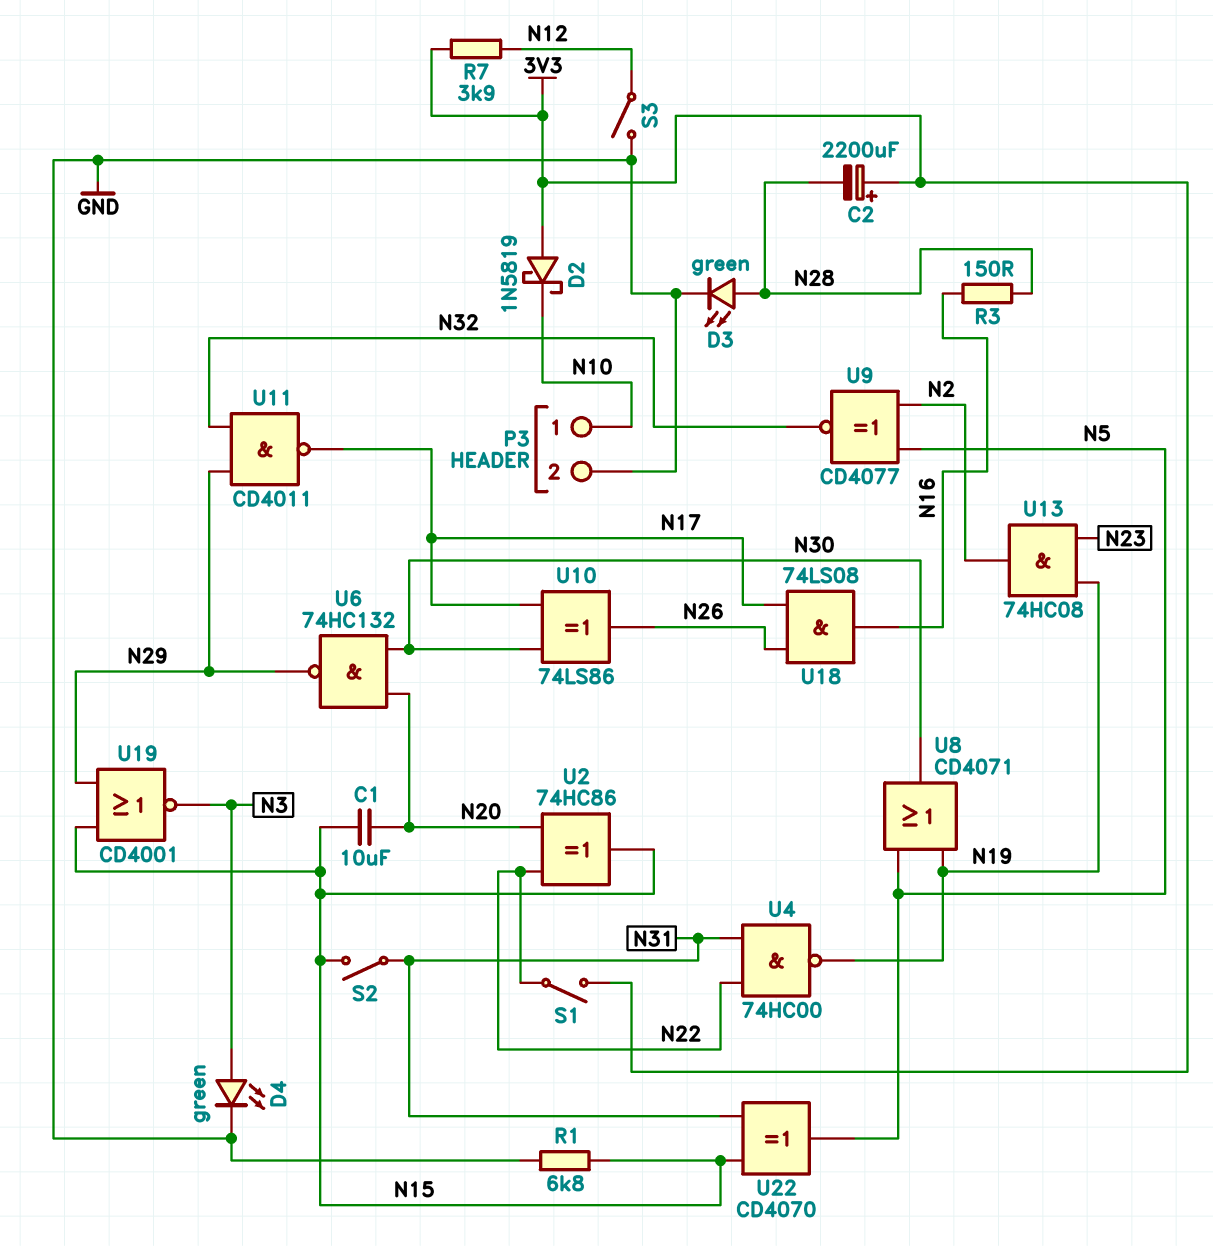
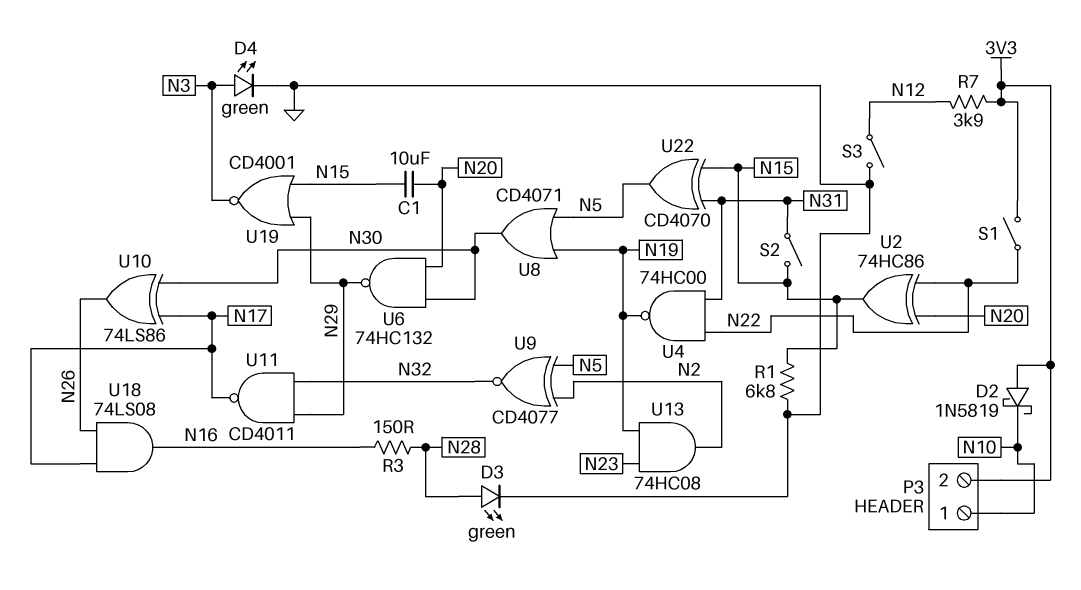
C2: 2200uF (plus 3V3, minus N28) -> none
P3 pin 2: GND -> 3V3

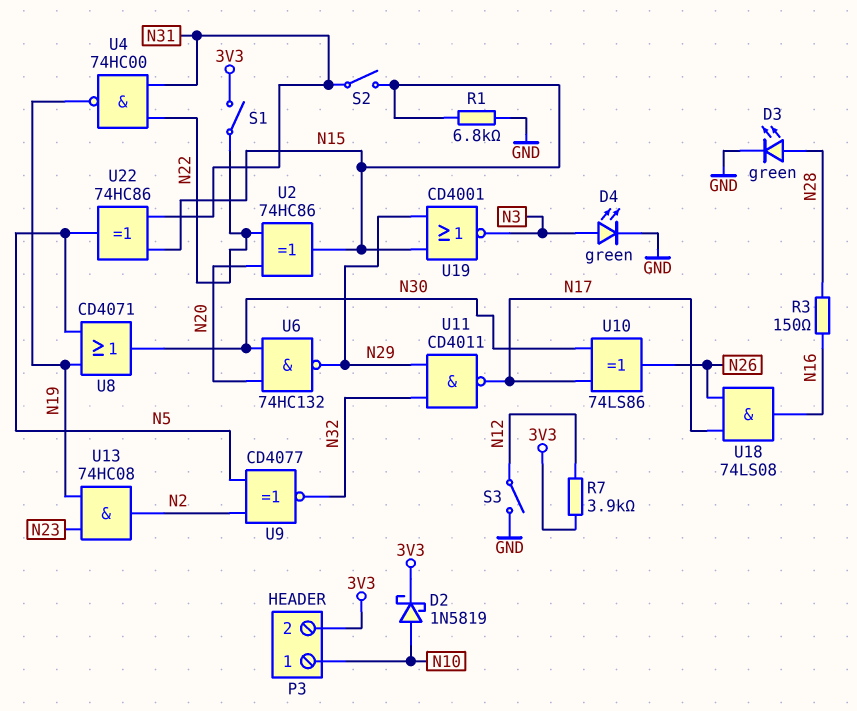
C1: 10uF (N15, N20) -> none
D2: schottky 1N5819 (A 3V3, K N10) -> schottky 1N5819 (A N10, K 3V3)
U22: XOR CD4070 (in N15, in N31, out N5) -> XOR 74HC86 (in N15, in N31, out N5)

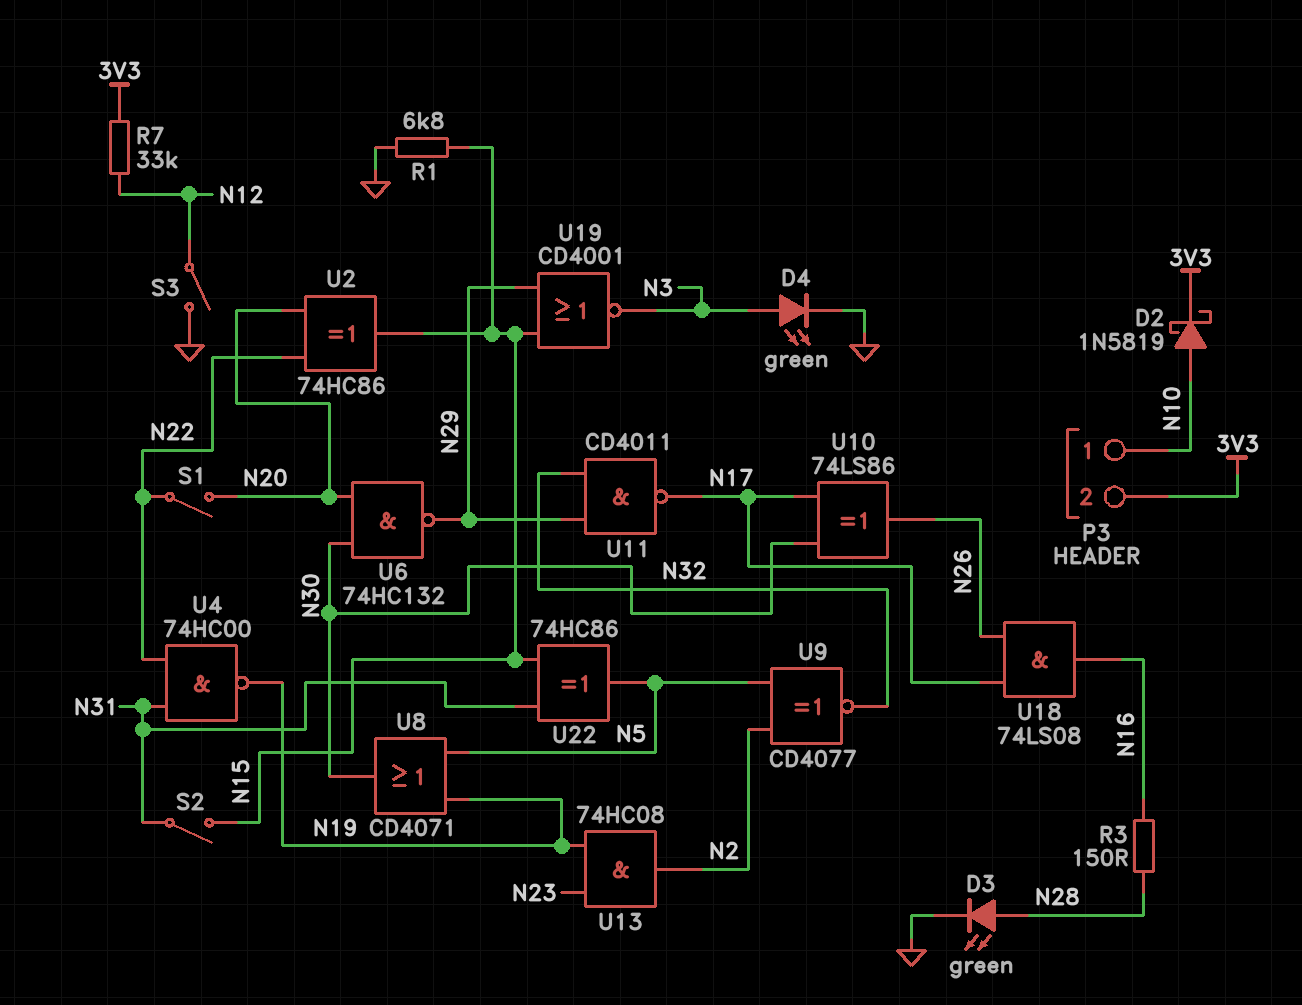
R7: 3.9k (3V3, N12) -> 33k (3V3, N12)
S1: switch (3V3, N22) -> switch (N20, N22)

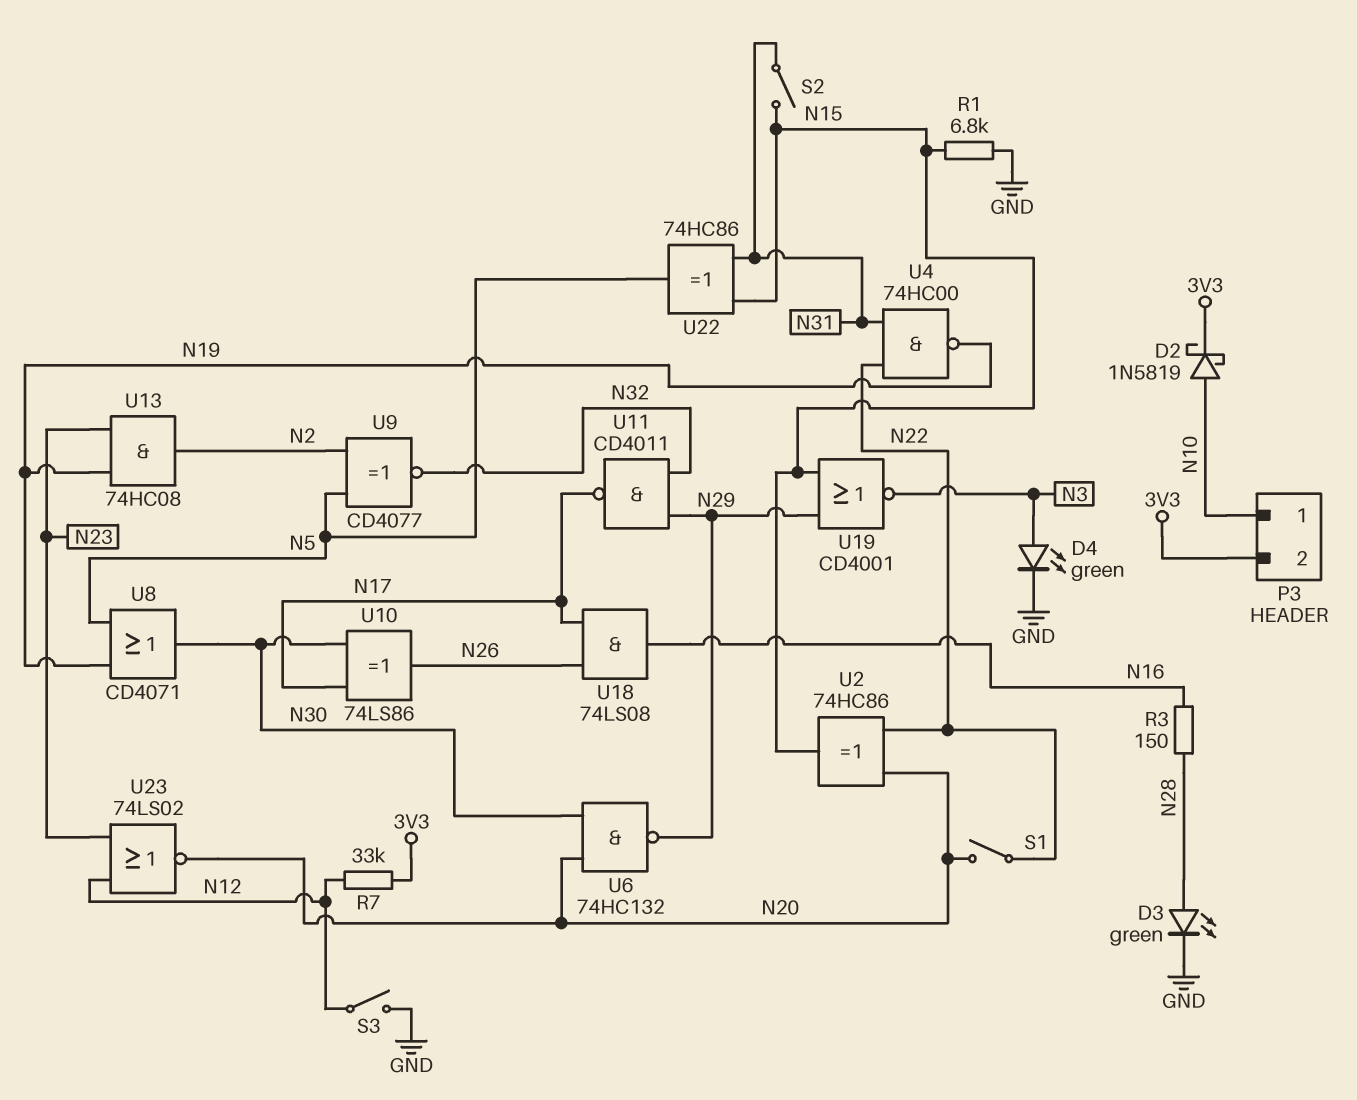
U23: none -> NOR 74LS02 (in N12, in N23, out N20)

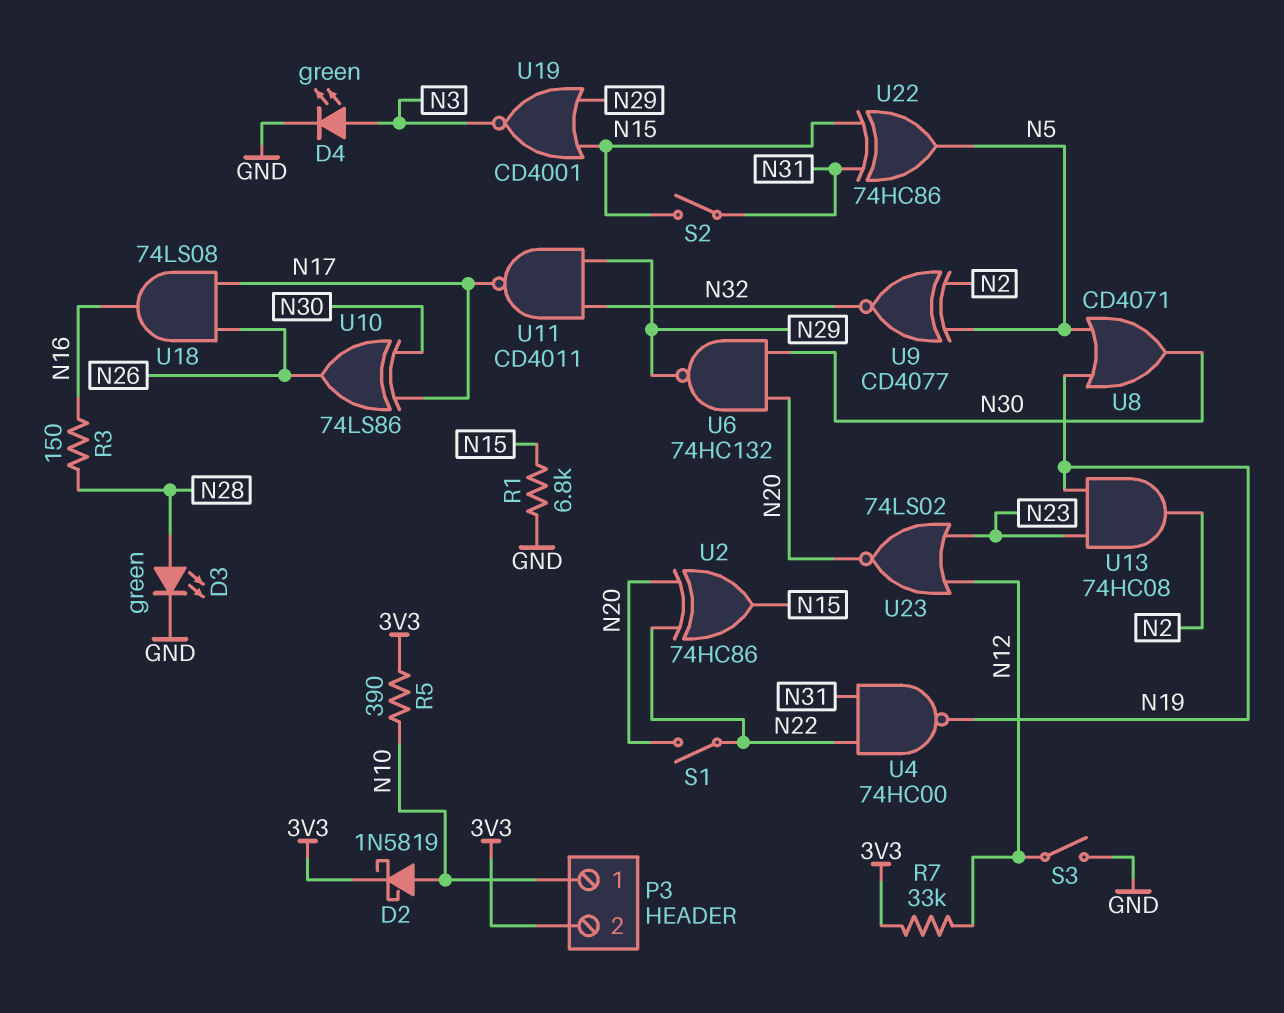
R5: none -> 390 (3V3, N10)

